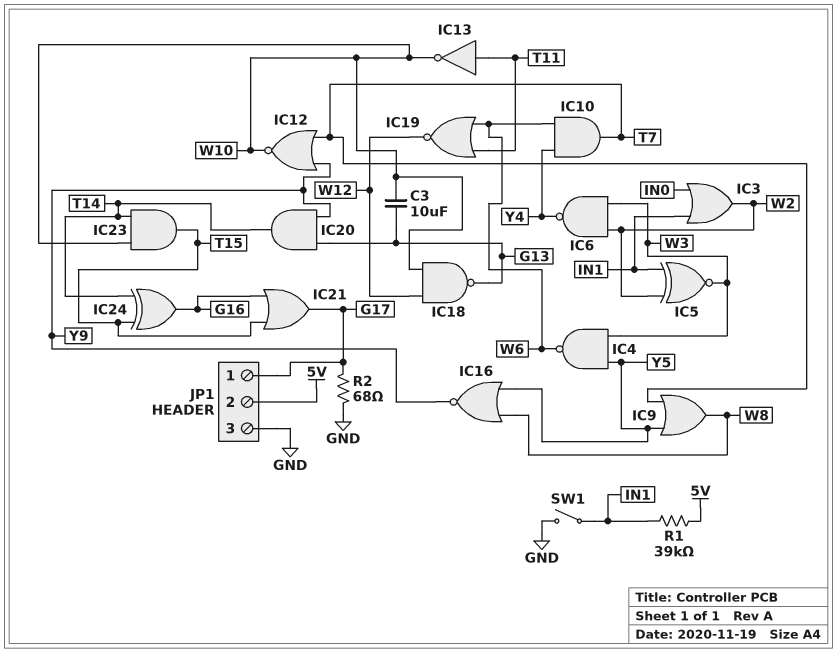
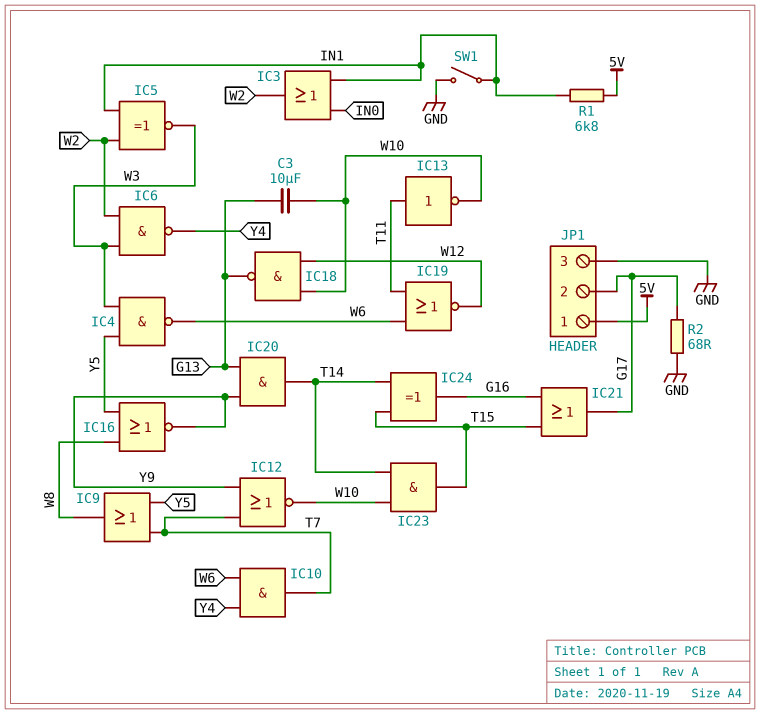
JP1 pin 1: G17 -> 5V
JP1 pin 2: 5V -> G17
R1: 39k (5V, IN1) -> 6.8k (5V, IN1)

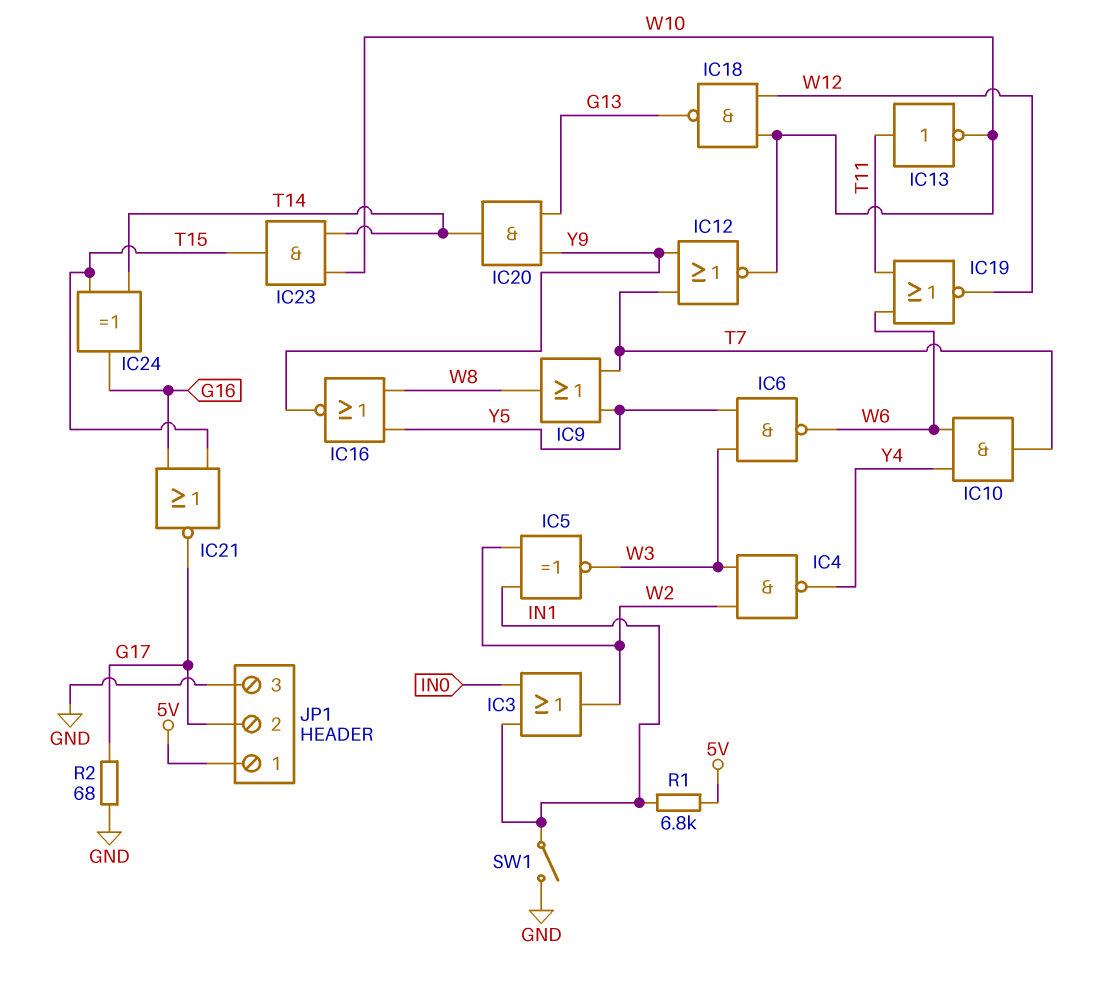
C3: 10uF (G13, W10) -> none
IC4: NAND (in W3, in Y5, out W6) -> NAND (in W2, in W3, out Y4)
IC6: NAND (in W2, in W3, out Y4) -> NAND (in W3, in Y5, out W6)
IC21: OR (in G16, in T15, out G17) -> NOR (in G16, in T15, out G17)

